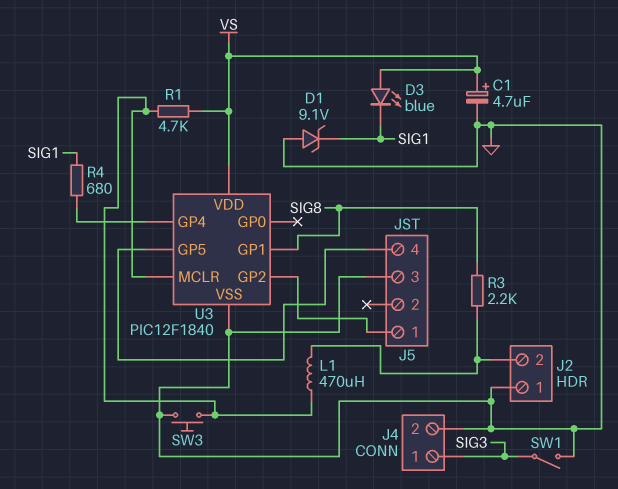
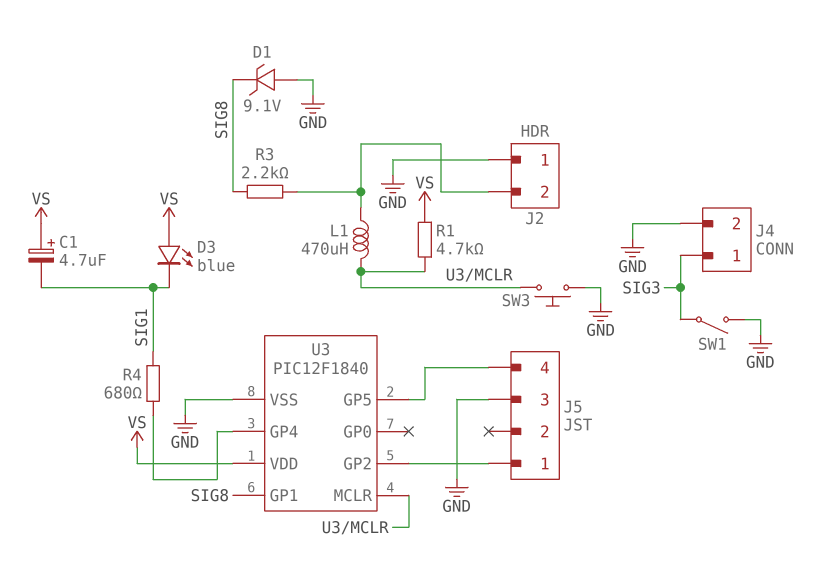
C1: 4.7uF (plus VS, minus GND) -> 4.7uF (plus VS, minus SIG1)
D1: zener 9.1V (A GND, K SIG1) -> zener 9.1V (A GND, K SIG8)

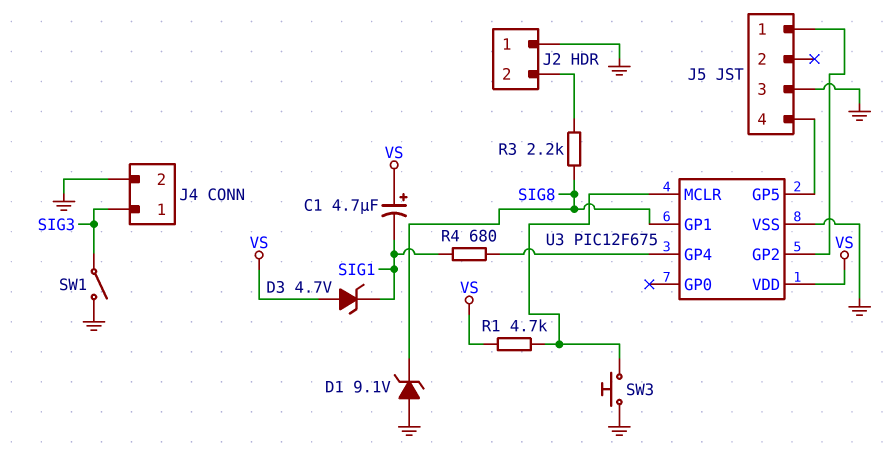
D3: LED blue (A VS, K SIG1) -> zener 4.7V (A VS, K SIG1)
L1: 470uH (J2/2, U3/MCLR) -> none
U3: PIC12F1840 -> PIC12F675

